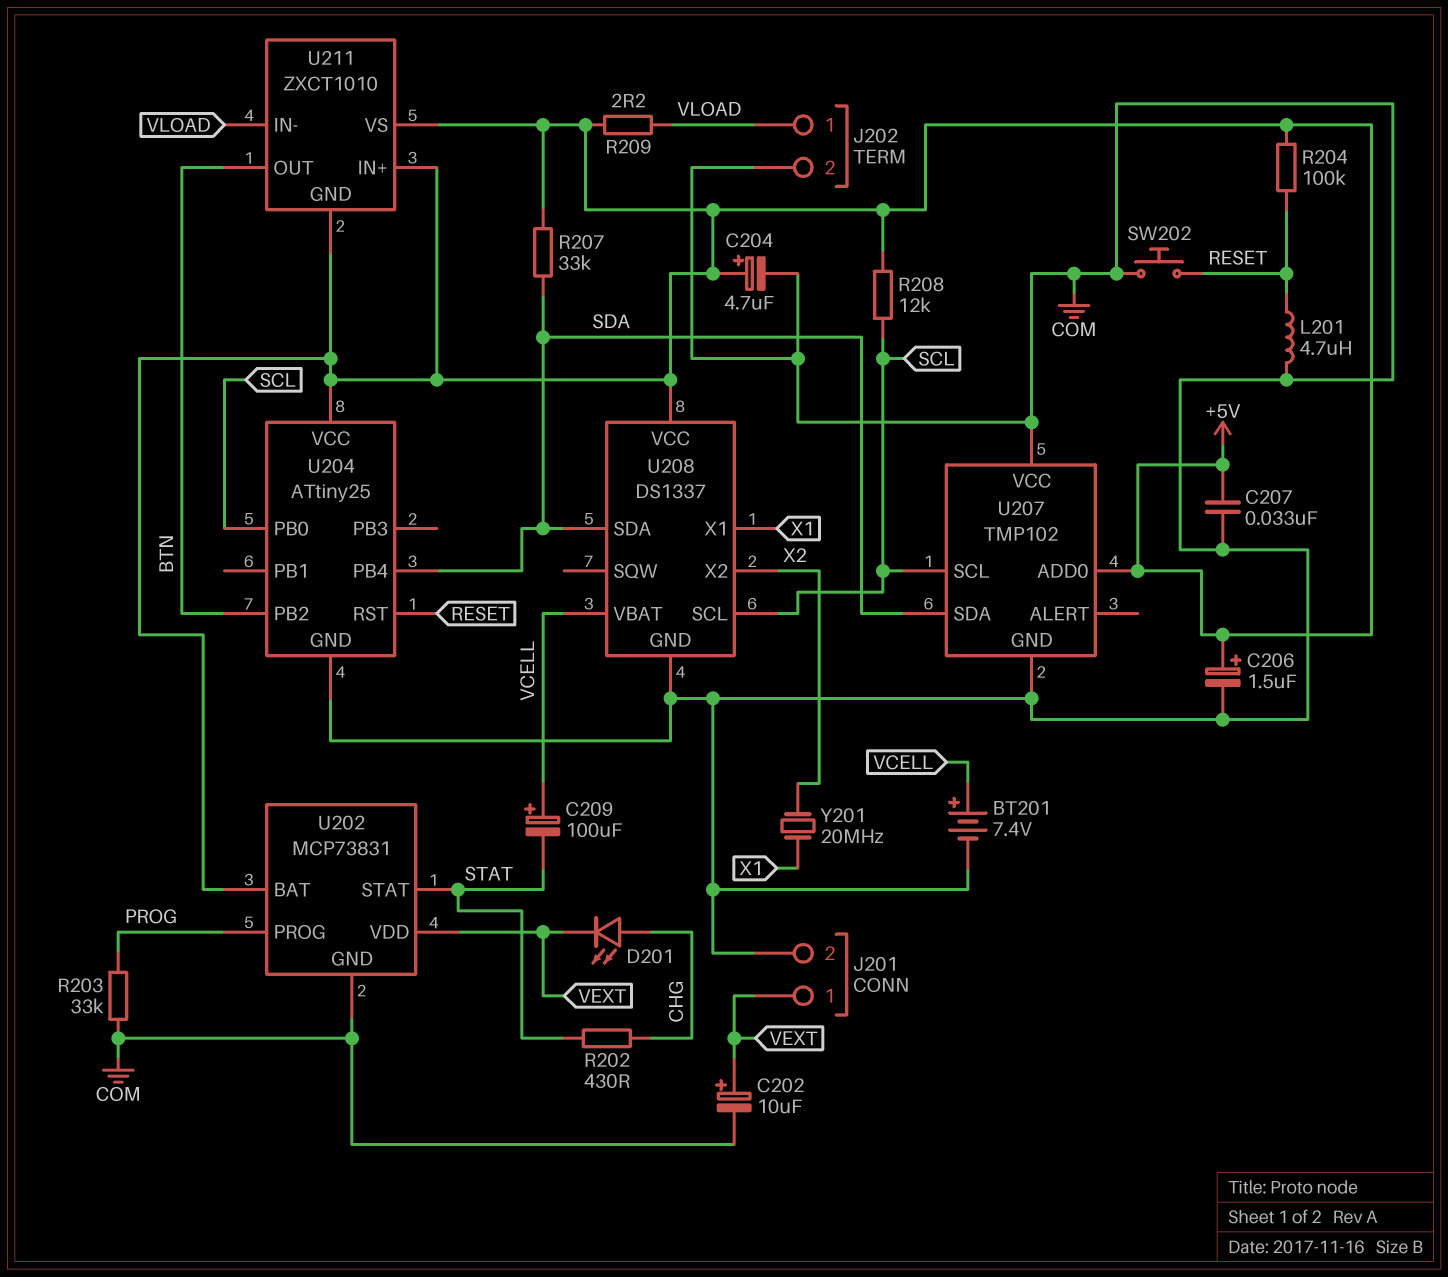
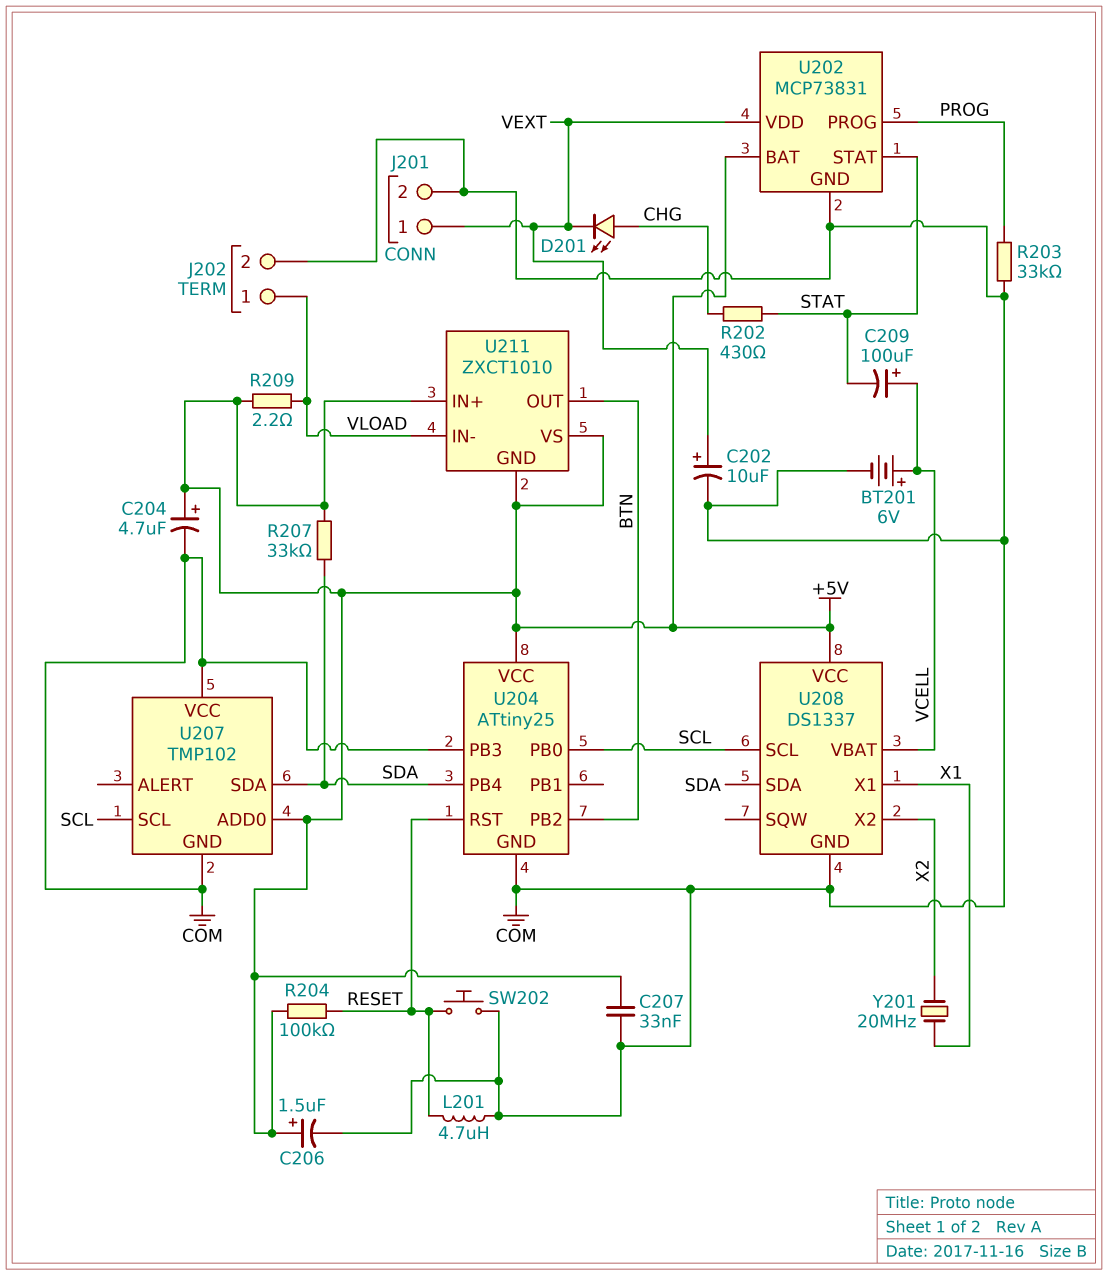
BT201: 7.4V (plus VCELL, minus COM) -> 6V (plus VCELL, minus COM)
R208: 12k (+5V, SCL) -> none
U204 pin PB3: none -> COM

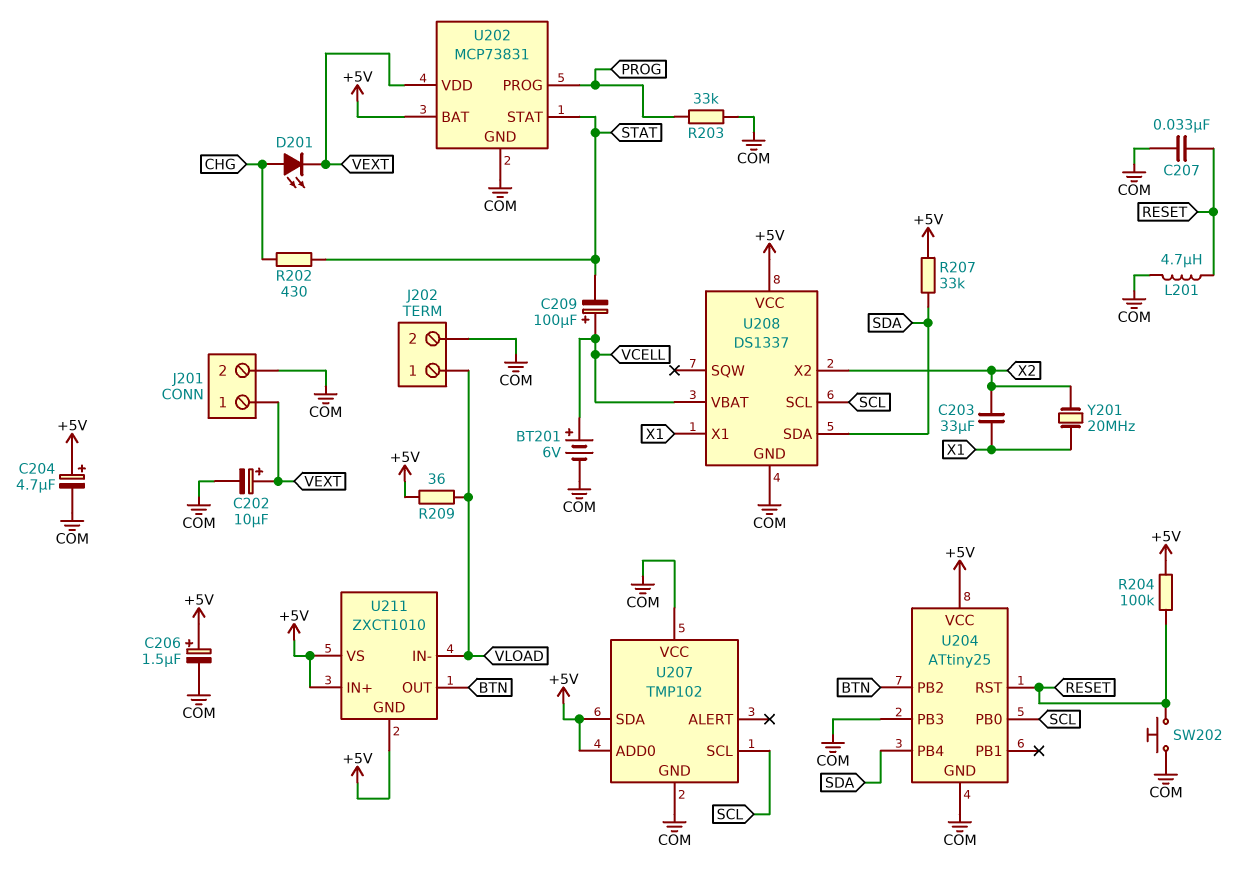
C203: none -> 33uF (X1, X2)
C207: 33nF (+5V, COM) -> 33nF (COM, RESET)
R209: 2.2 (+5V, VLOAD) -> 36 (+5V, VLOAD)
U207 pin SDA: SDA -> +5V

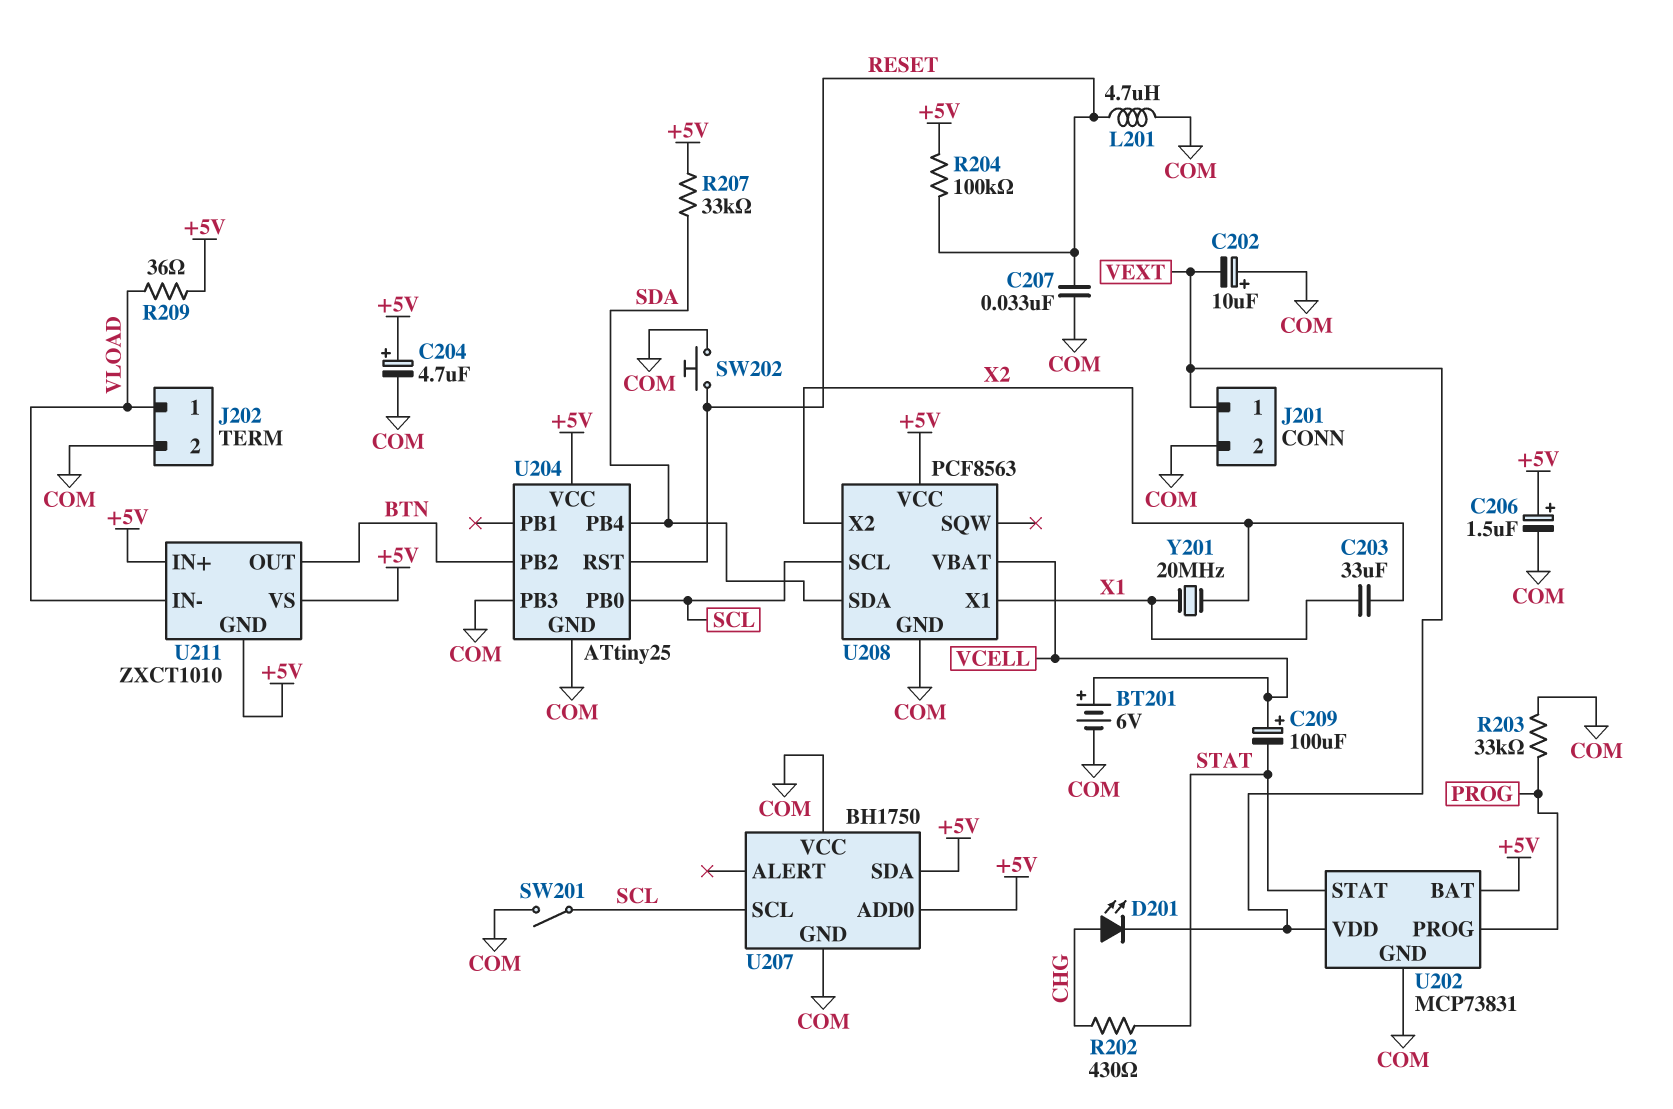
C202: 10uF (plus VEXT, minus COM) -> 10uF (plus COM, minus VEXT)
SW201: none -> switch (COM, SCL)
U207: TMP102 -> BH1750
U208: DS1337 -> PCF8563

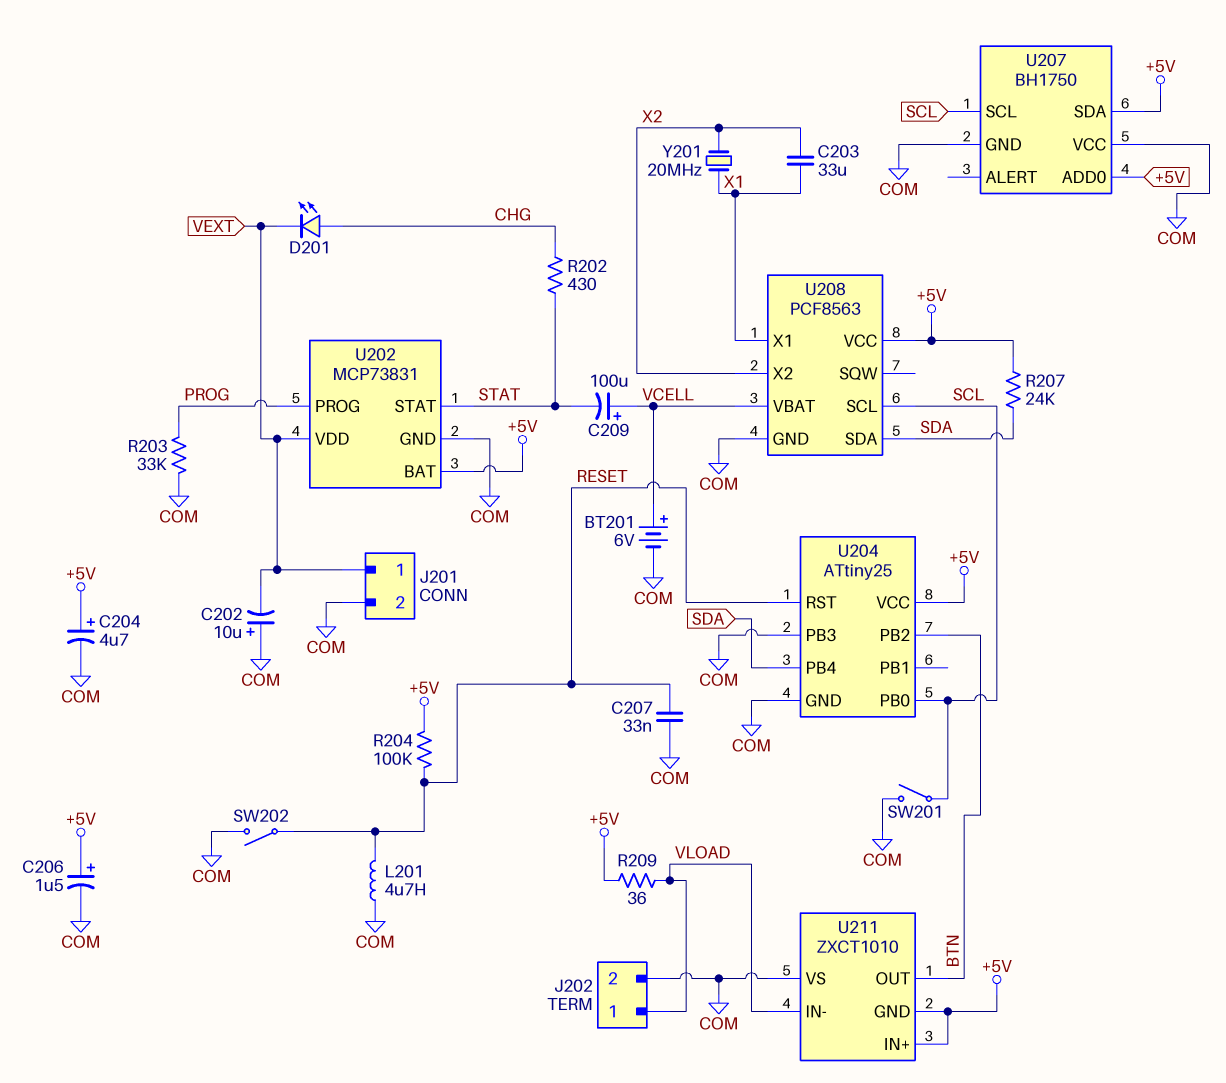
R207: 33k (+5V, SDA) -> 24k (+5V, SDA)
SW202: button (COM, RESET) -> switch (COM, RESET)
U211 pin VS: +5V -> COM

